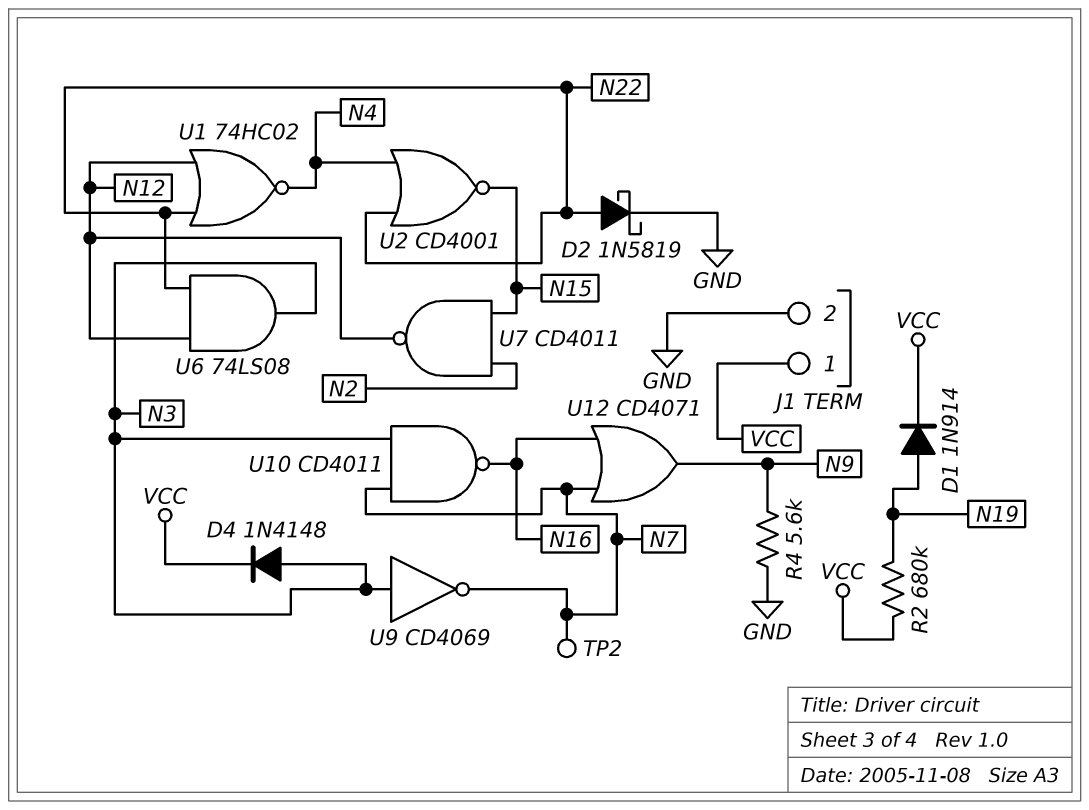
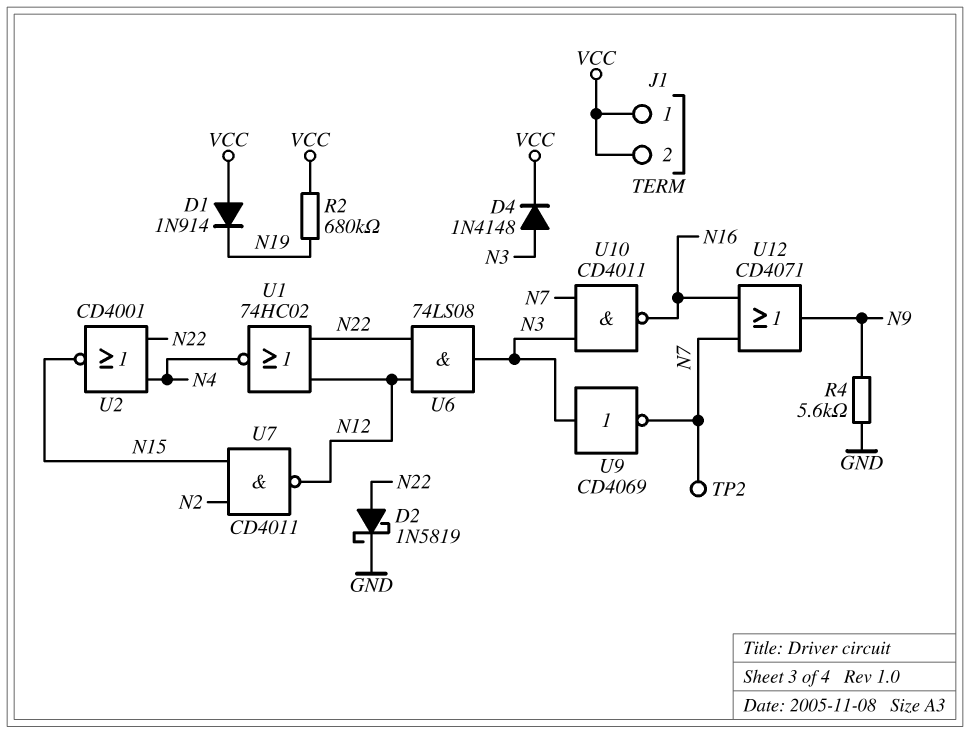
D1: diode 1N914 (A N19, K VCC) -> diode 1N914 (A VCC, K N19)
J1 pin 2: GND -> VCC

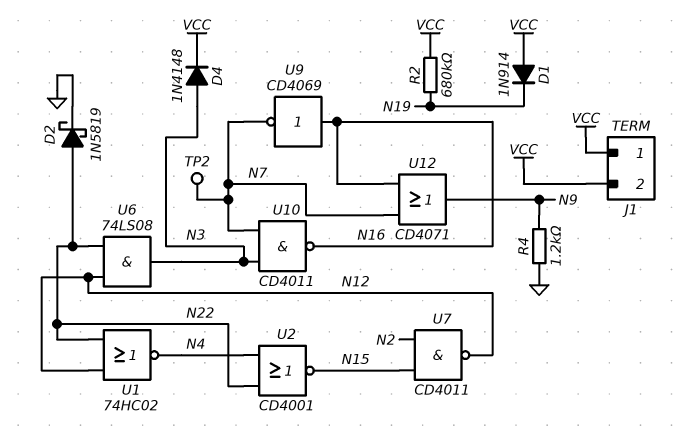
R4: 5.6k (GND, N9) -> 1.2k (GND, N9)
U9: NOT CD4069 (in N3, out N7) -> NOT CD4069 (in N16, out N7)

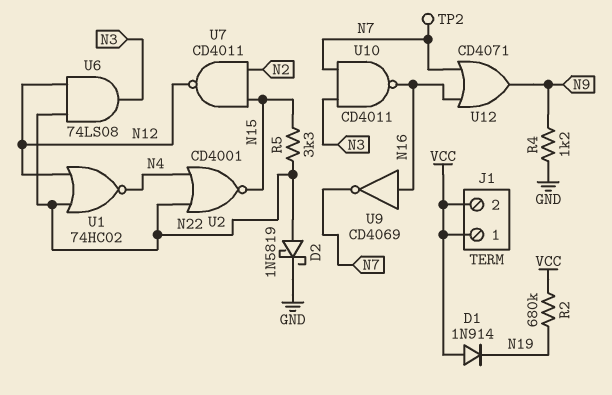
D4: diode 1N4148 (A N3, K VCC) -> none
R5: none -> 3.3k (N15, N22)

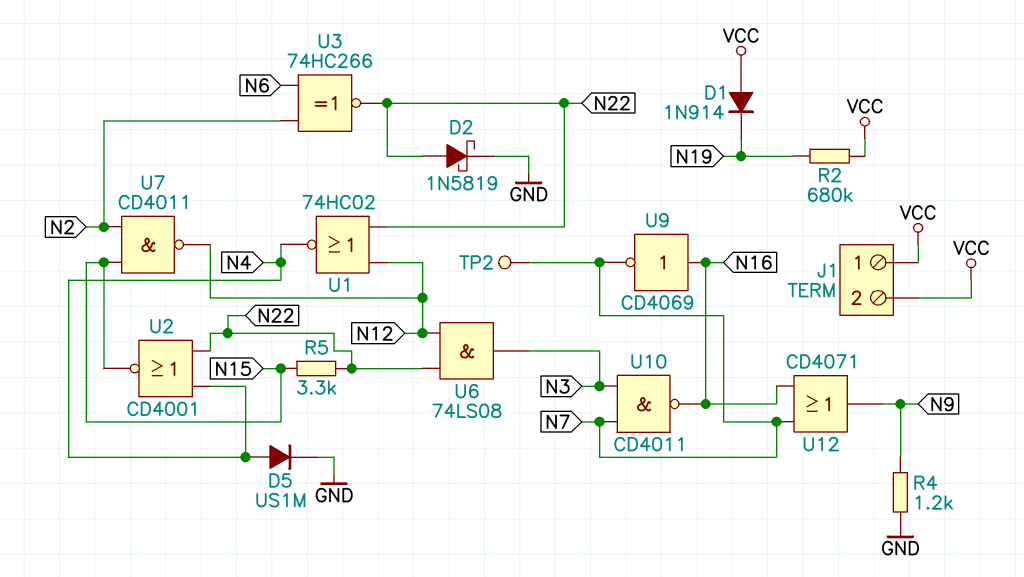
D5: none -> diode US1M (A N4, K GND)
U3: none -> XNOR 74HC266 (in N2, in N6, out N22)

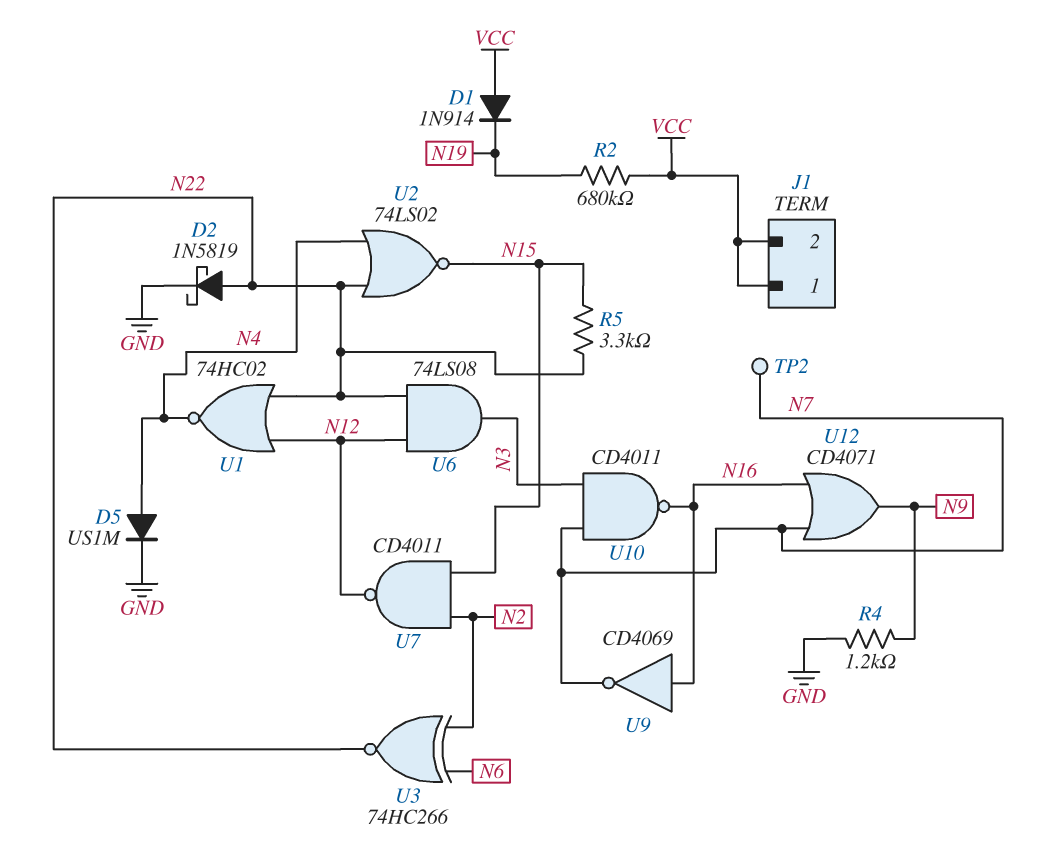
U2: NOR CD4001 (in N4, in N22, out N15) -> NOR 74LS02 (in N4, in N22, out N15)

